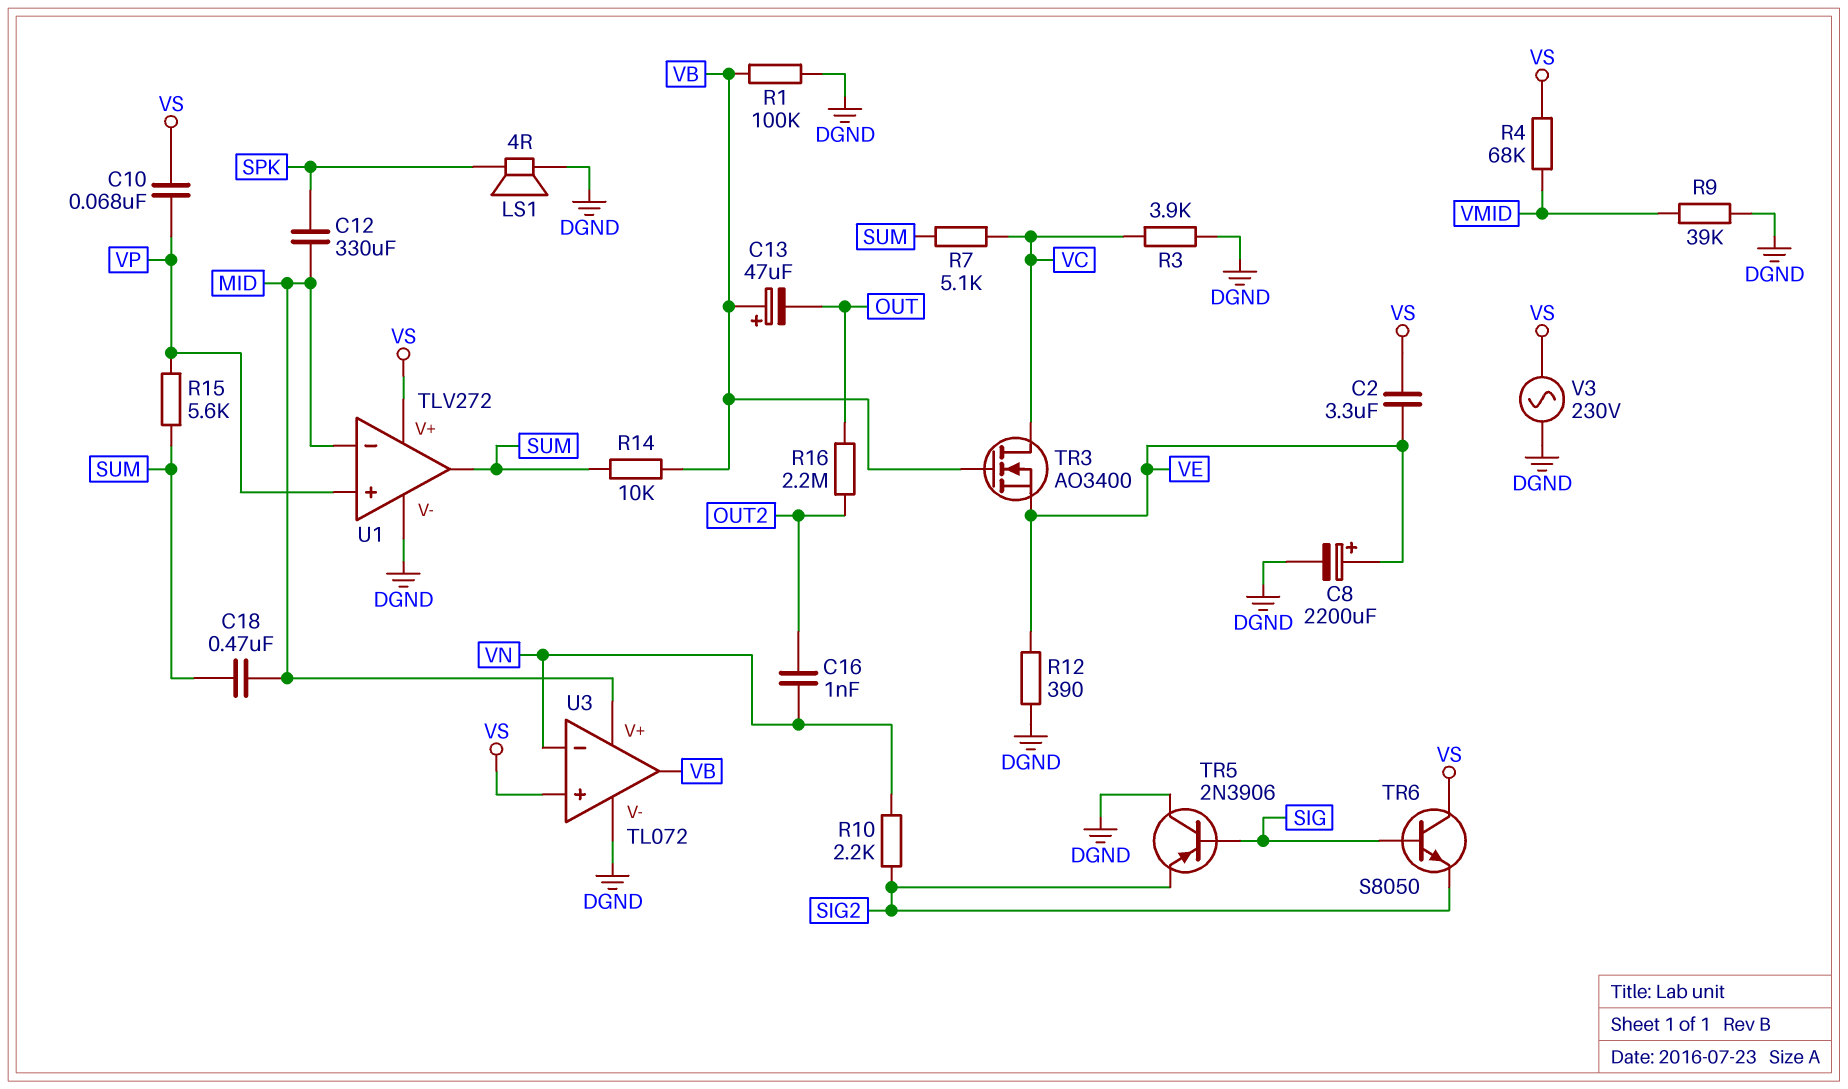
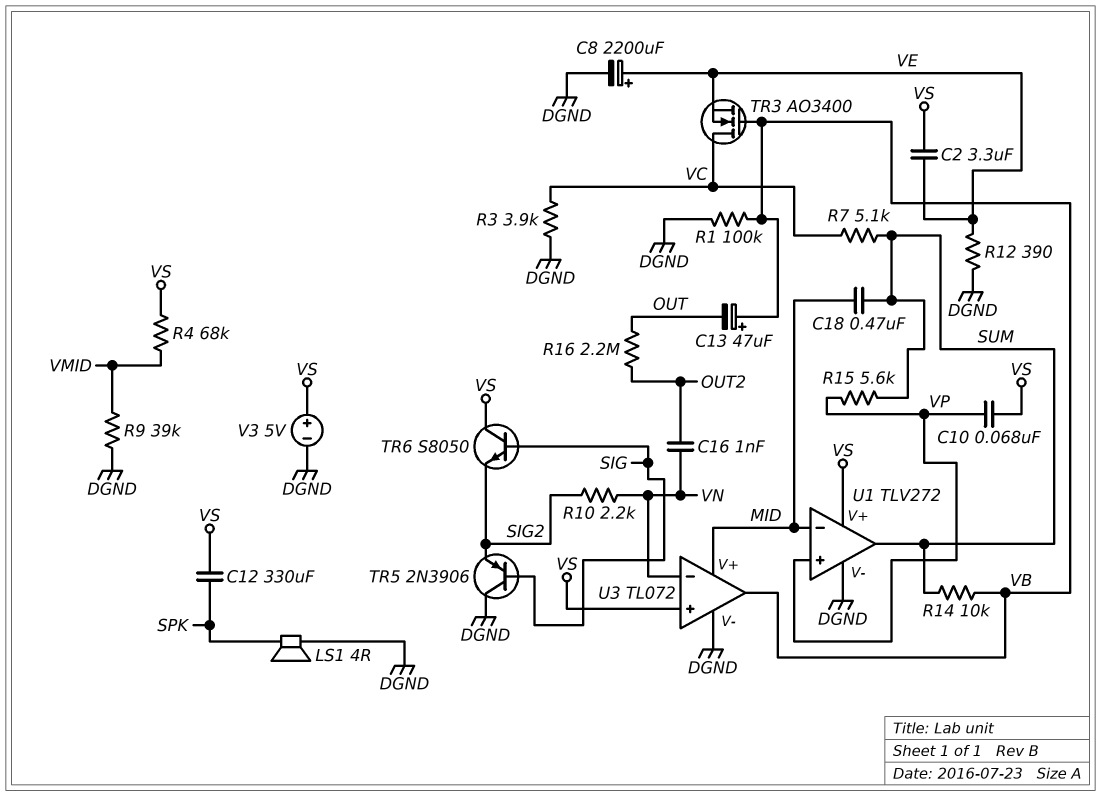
C12: 330uF (MID, SPK) -> 330uF (SPK, VS)
V3: AC 230V (DGND, VS) -> 5V (plus VS, minus DGND)

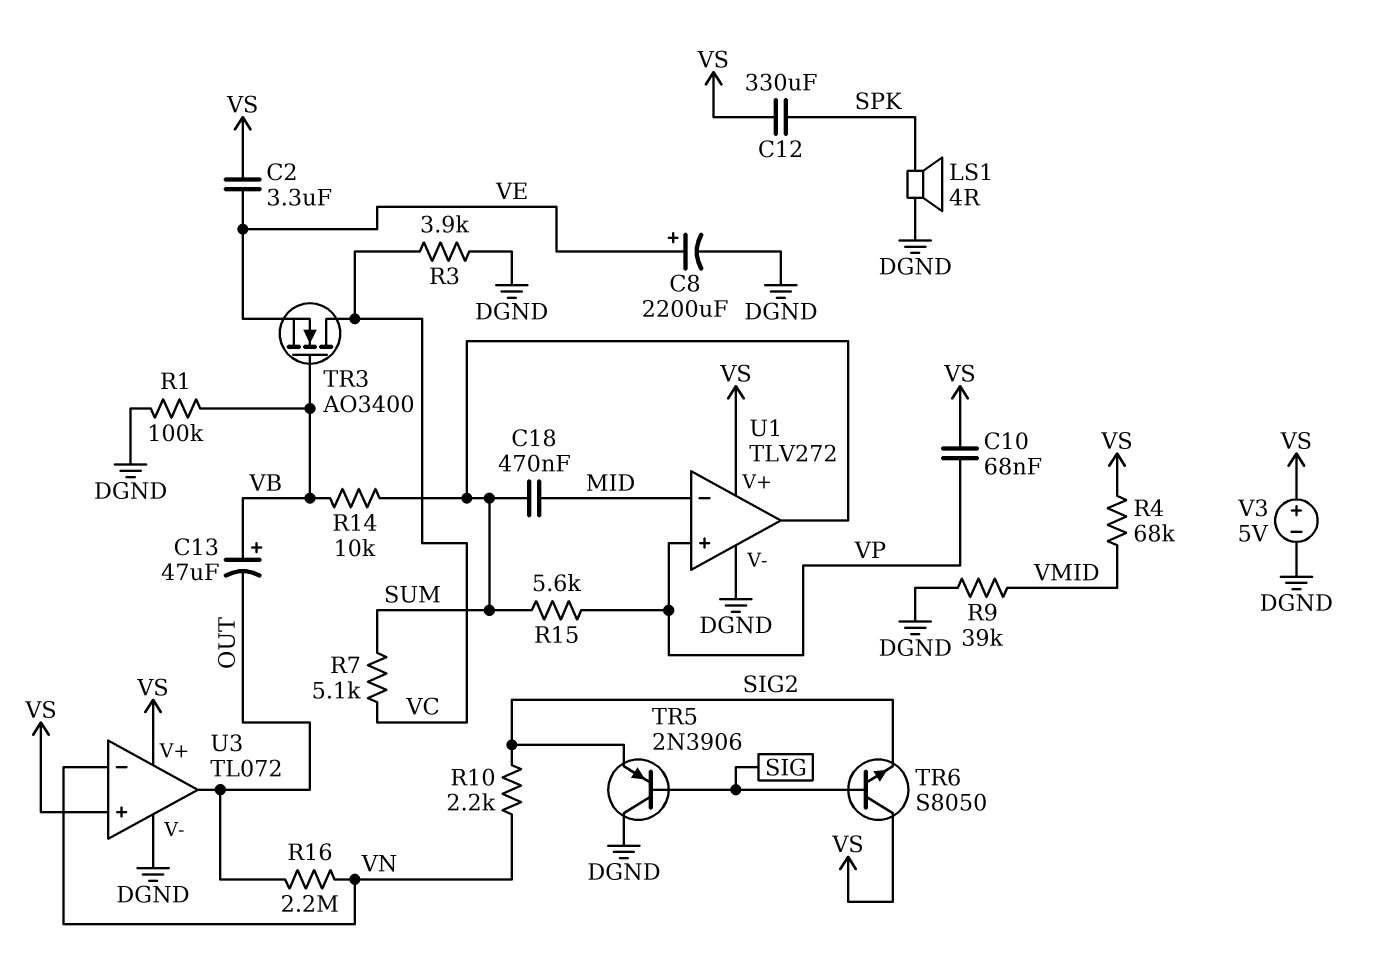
C16: 1nF (OUT2, VN) -> none
R12: 390 (DGND, VE) -> none
R16: 2.2M (OUT, OUT2) -> 2.2M (OUT, VN)
U3 pin V+: MID -> VS
U3 pin out: VB -> OUT

